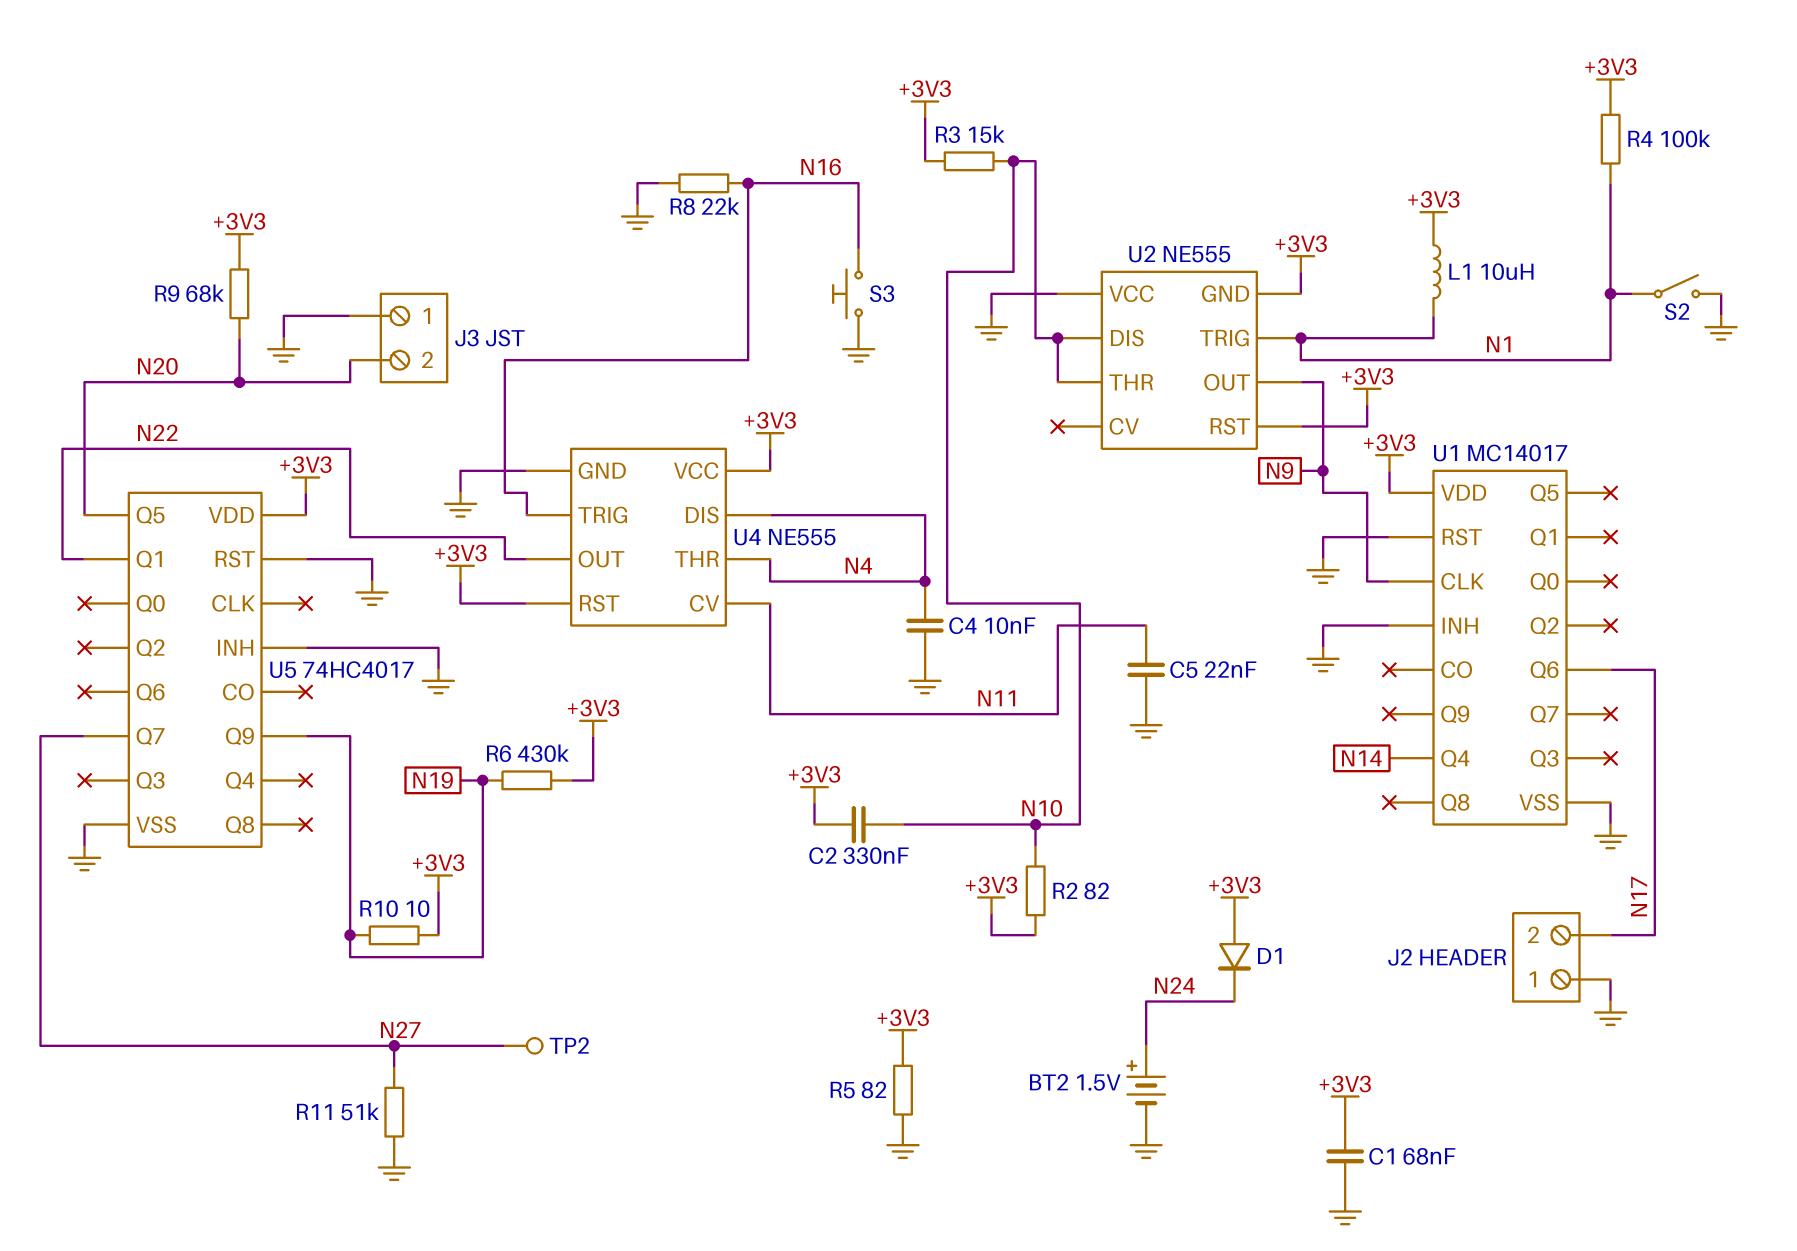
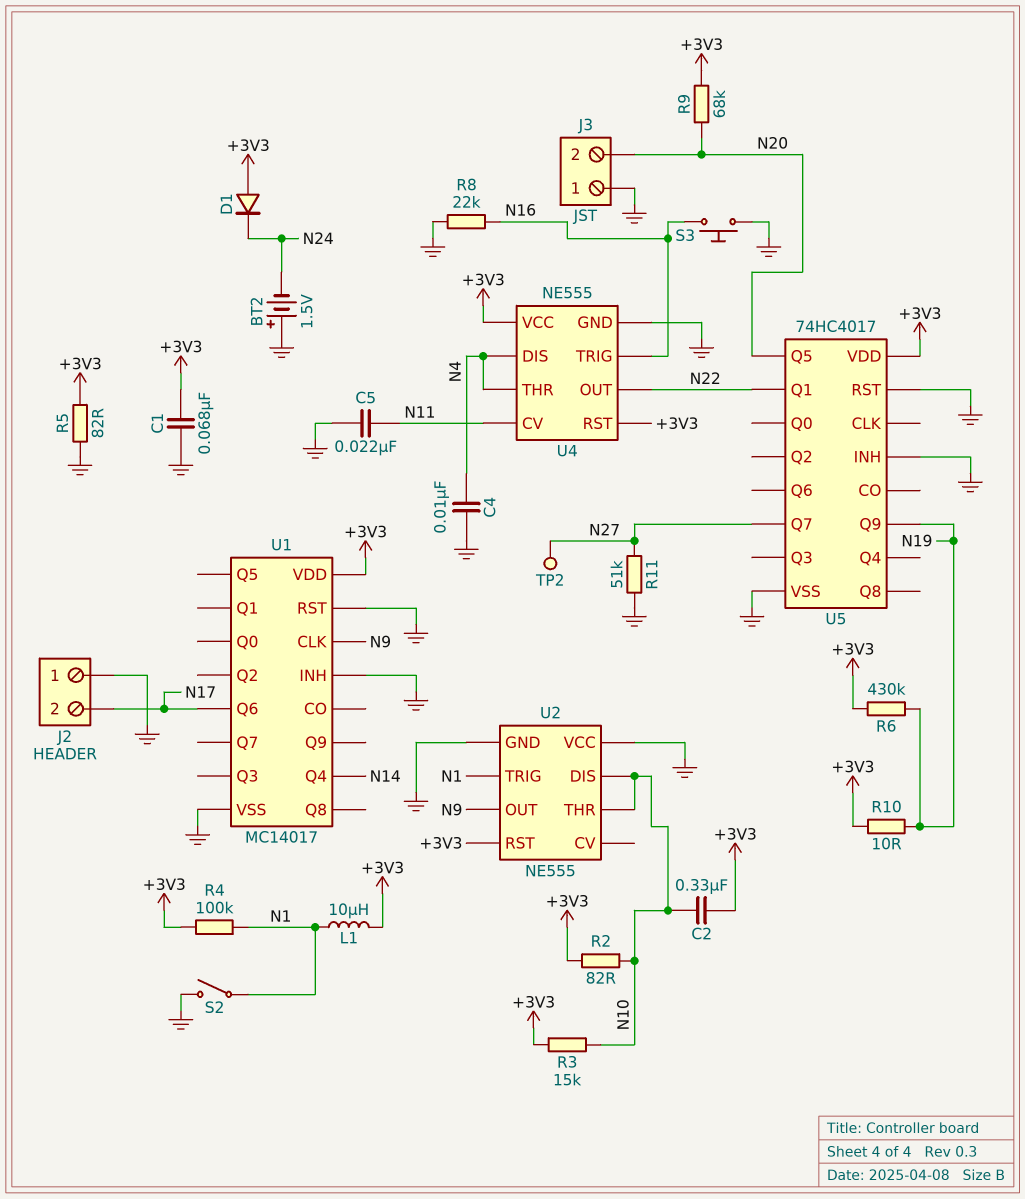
BT2: 1.5V (plus N24, minus GND) -> 1.5V (plus GND, minus N24)
U2 pin GND: +3V3 -> GND

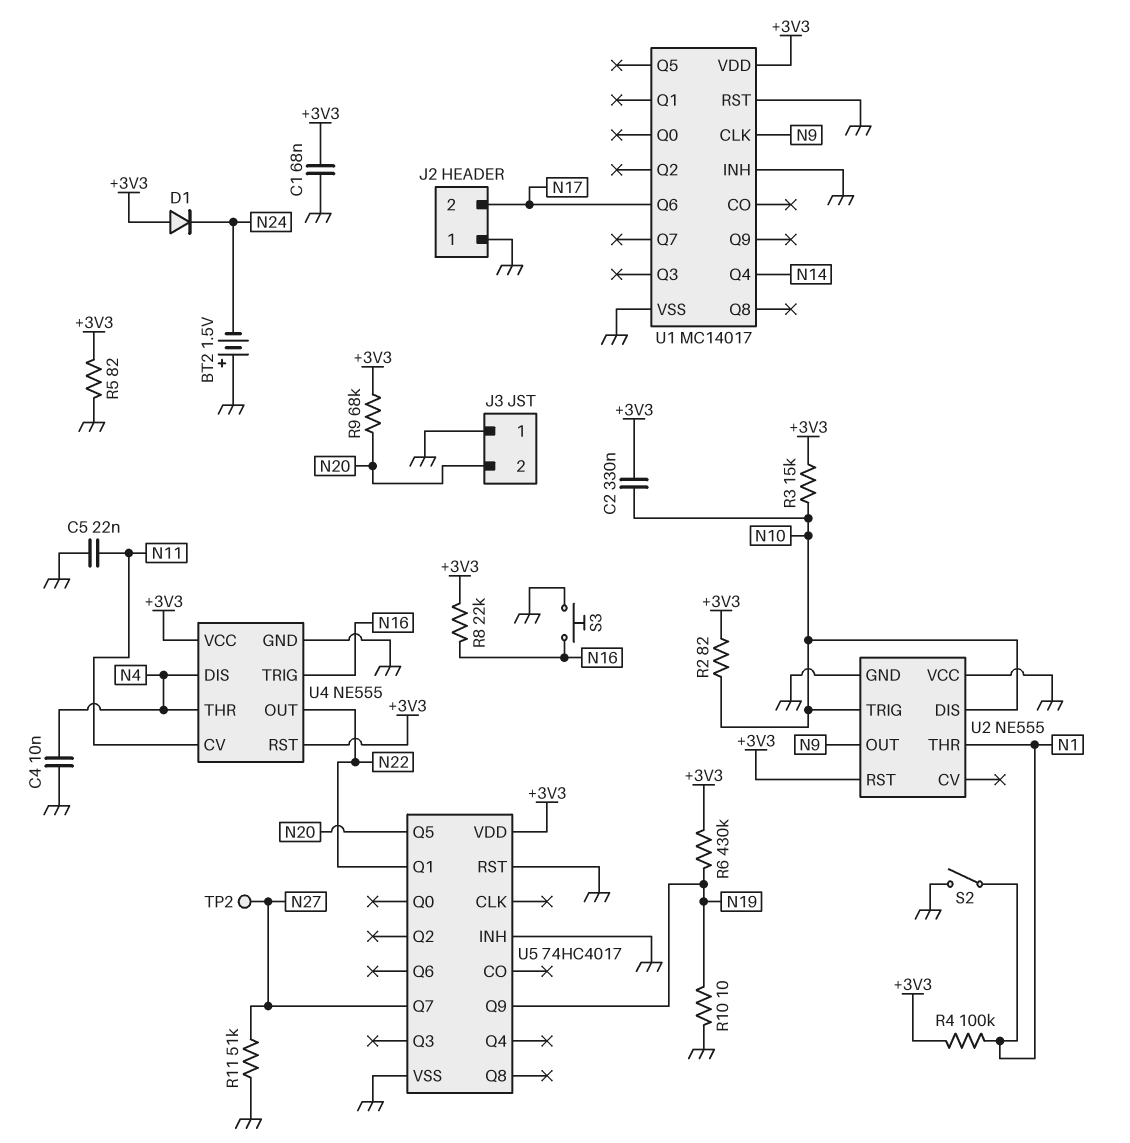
L1: 10uH (+3V3, N1) -> none
R8: 22k (GND, N16) -> 22k (+3V3, N16)
R10: 10 (+3V3, N19) -> 10 (GND, N19)
U2 pin THR: N10 -> N1
U2 pin TRIG: N1 -> N10

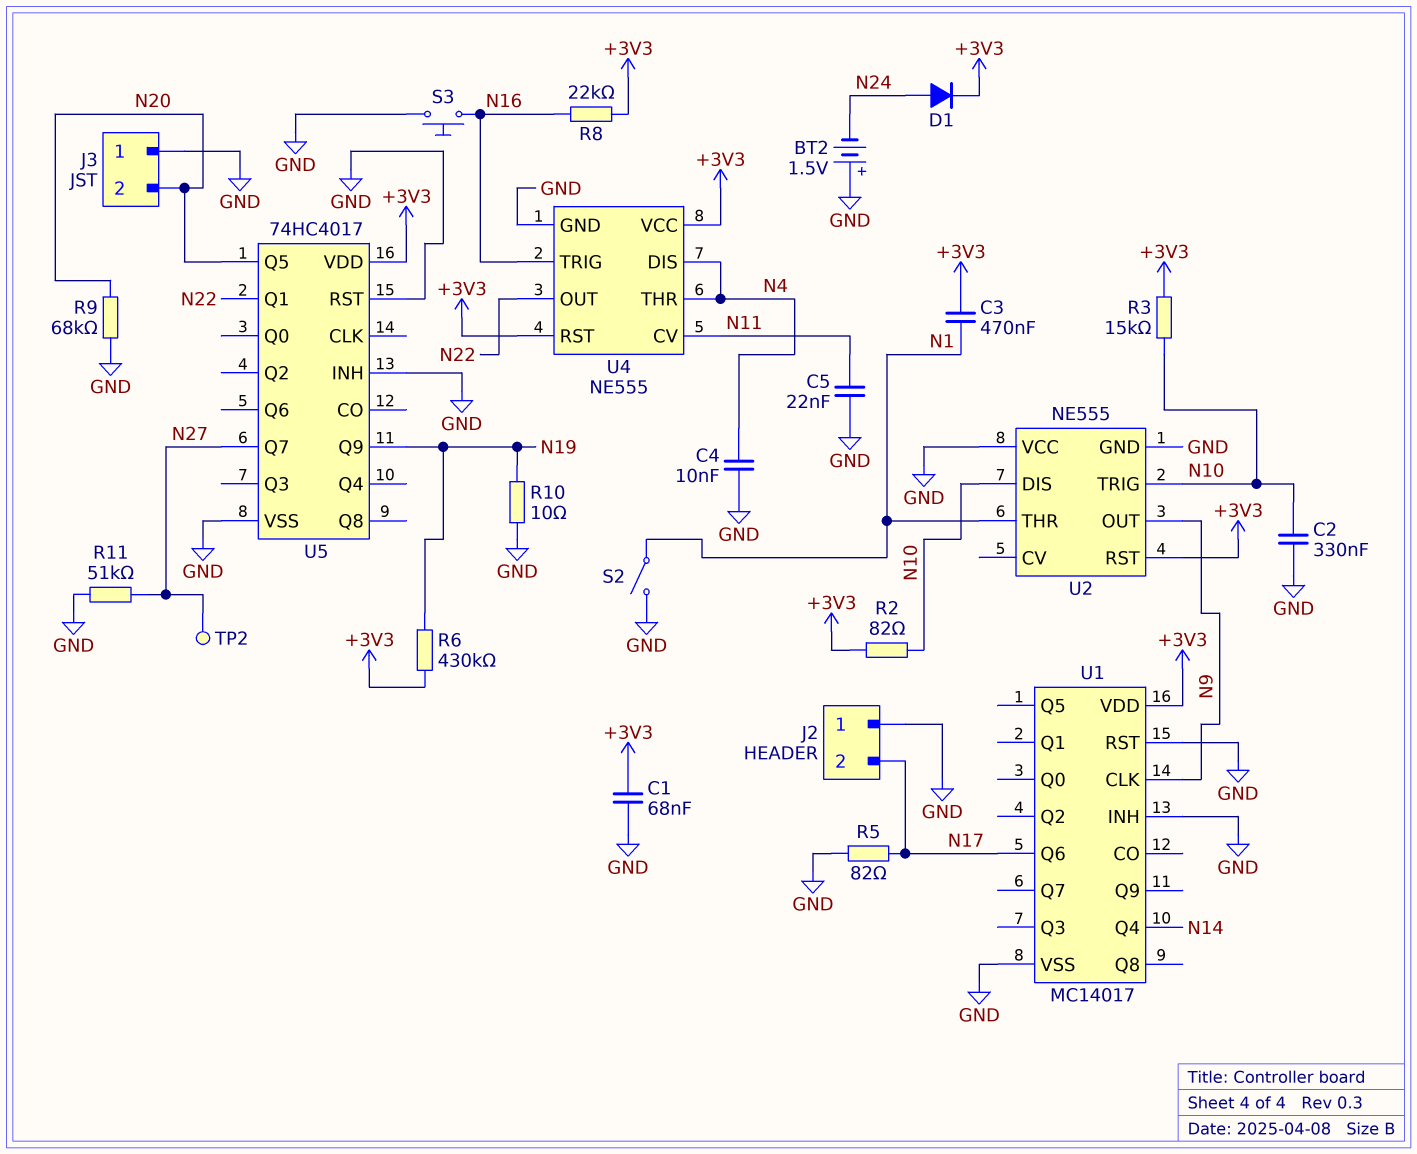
C2: 330nF (+3V3, N10) -> 330nF (GND, N10)
C3: none -> 470nF (+3V3, N1)
D1: diode (A +3V3, K N24) -> diode (A N24, K +3V3)
R4: 100k (+3V3, N1) -> none
R5: 82 (+3V3, GND) -> 82 (GND, N17)
R9: 68k (+3V3, N20) -> 68k (GND, N20)

